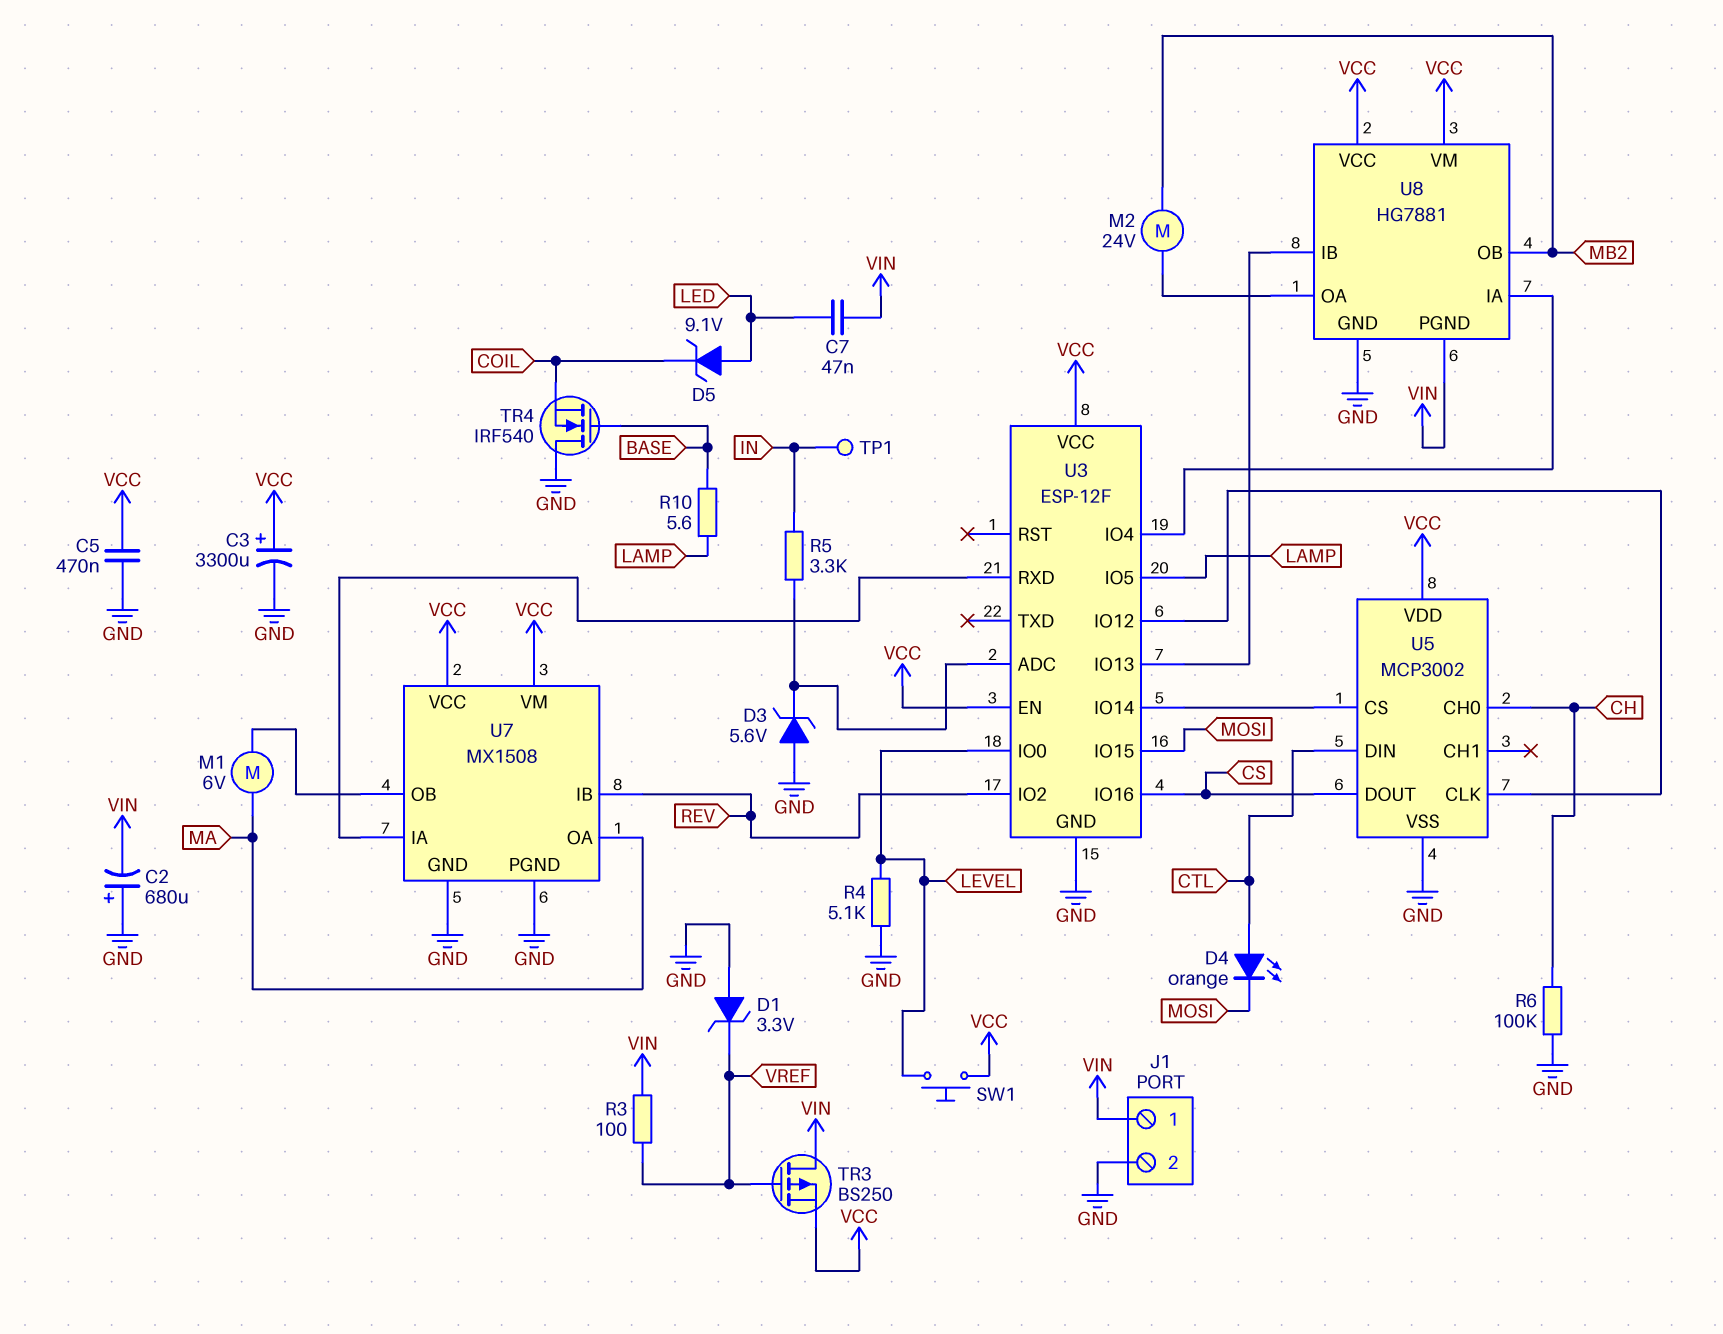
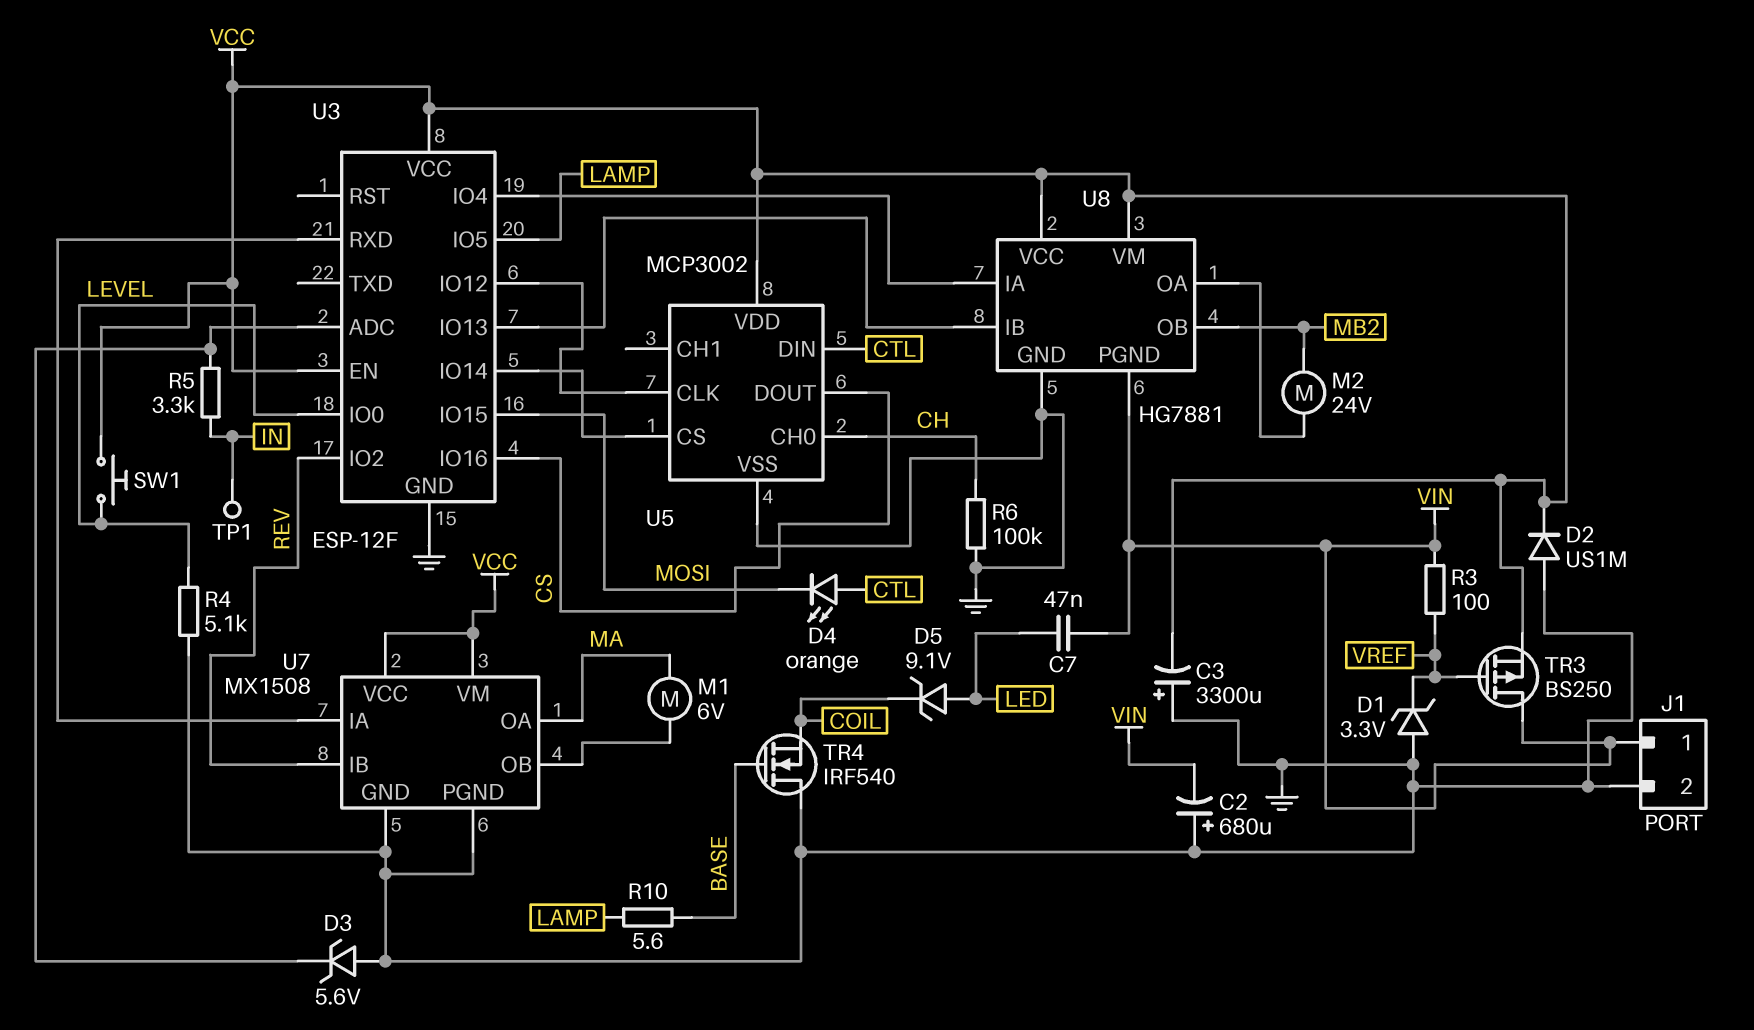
C3: 3300uF (plus VCC, minus GND) -> 3300uF (plus GND, minus VCC)
C5: 470nF (GND, VCC) -> none
D2: none -> diode US1M (A GND, K VCC)

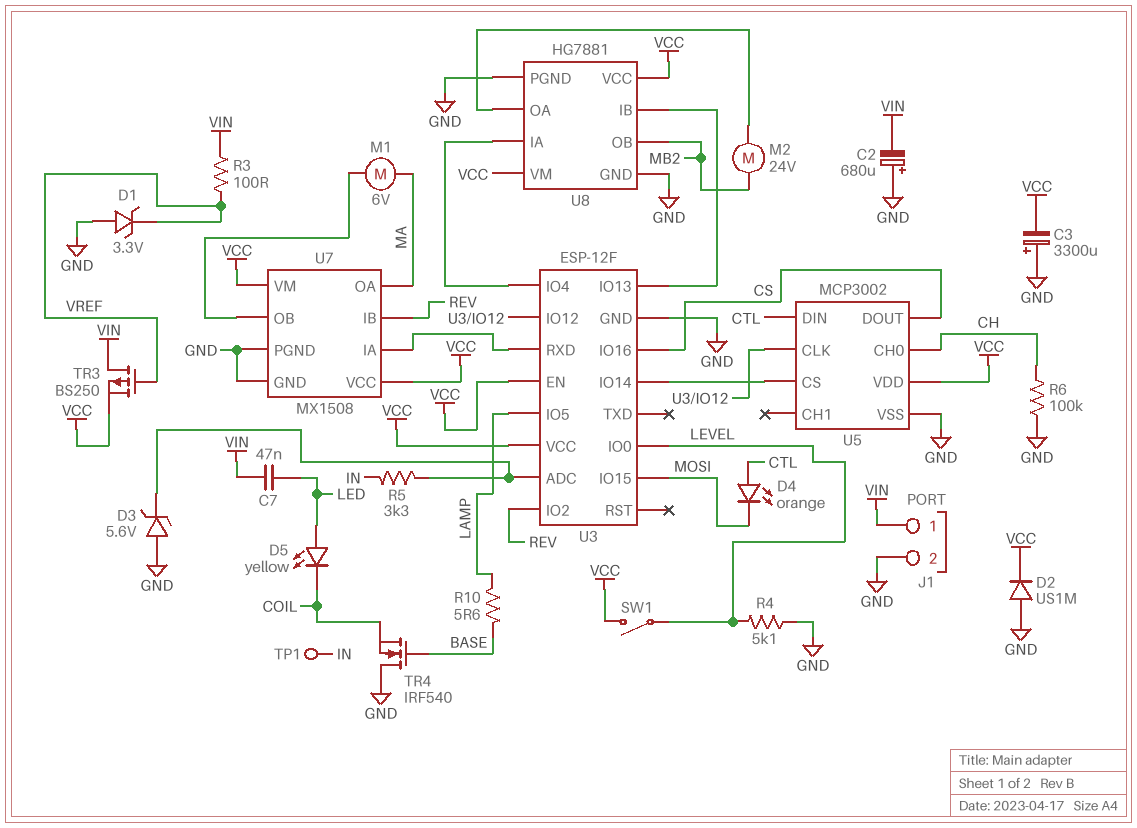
D5: zener 9.1V (A LED, K COIL) -> LED yellow (A LED, K COIL)
SW1: button (LEVEL, VCC) -> switch (LEVEL, VCC)
U8 pin PGND: VIN -> GND

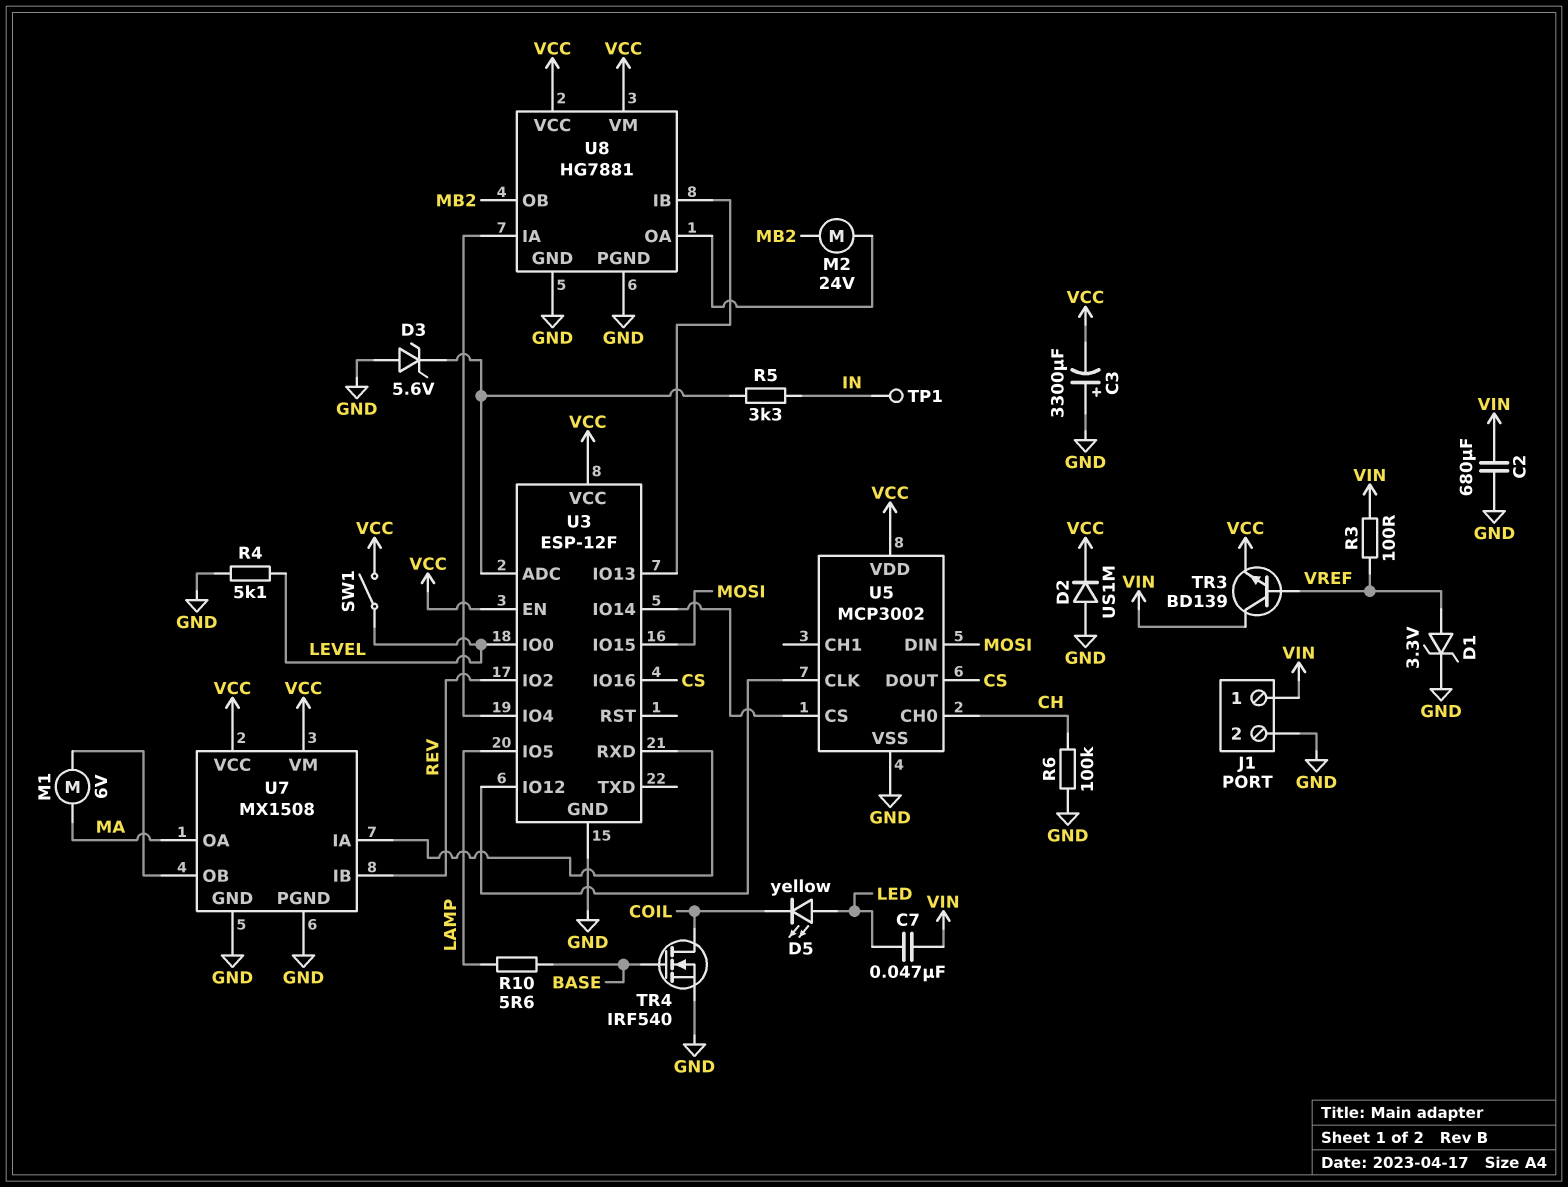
C2: 680uF (plus GND, minus VIN) -> 680uF (GND, VIN)
D1: zener 3.3V (A GND, K VREF) -> zener 3.3V (A VREF, K GND)
D4: LED orange (A CTL, K MOSI) -> none
TR3: PMOS BS250 (G VREF, D VIN, S VCC) -> NPN BD139 (B VREF, C VIN, E VCC)
TR4: NMOS IRF540 (G BASE, D GND, S COIL) -> NMOS IRF540 (G BASE, D COIL, S GND)
U5 pin DIN: CTL -> MOSI

